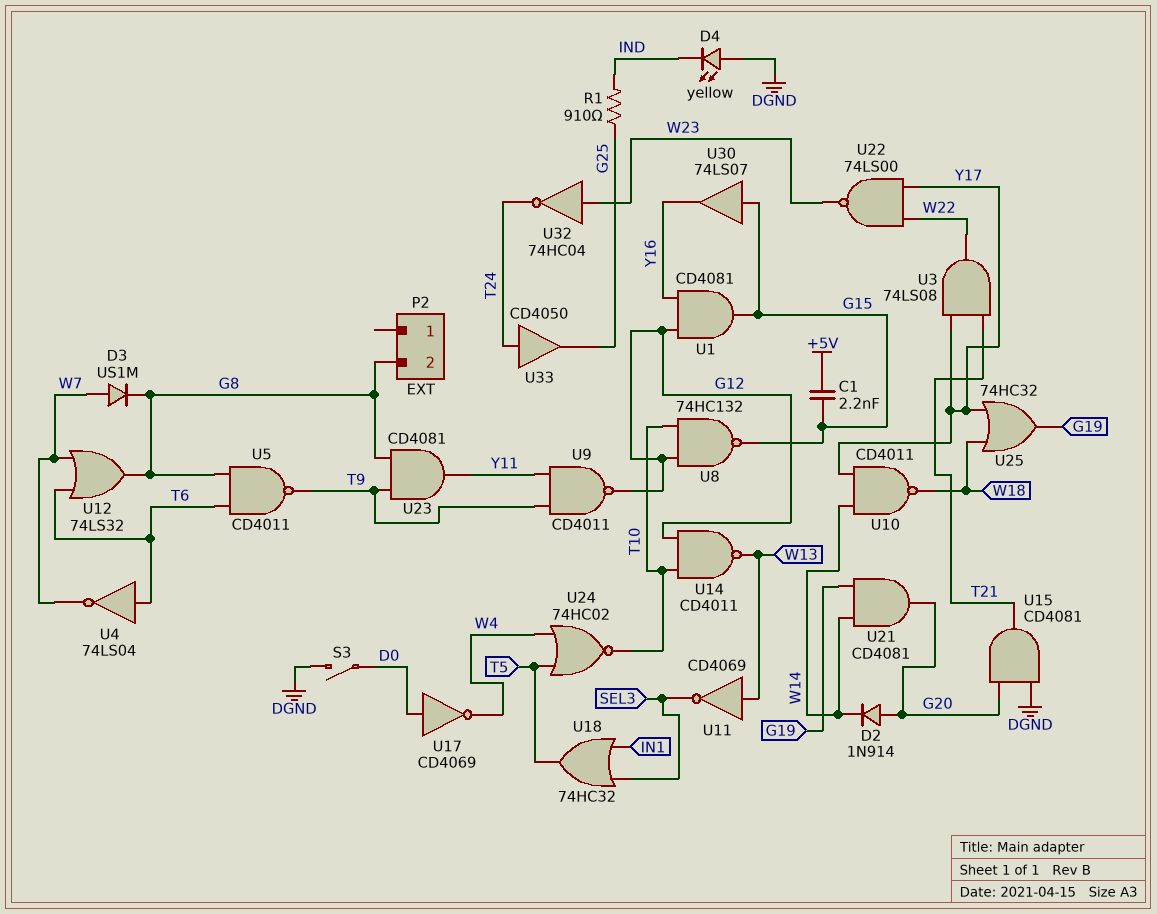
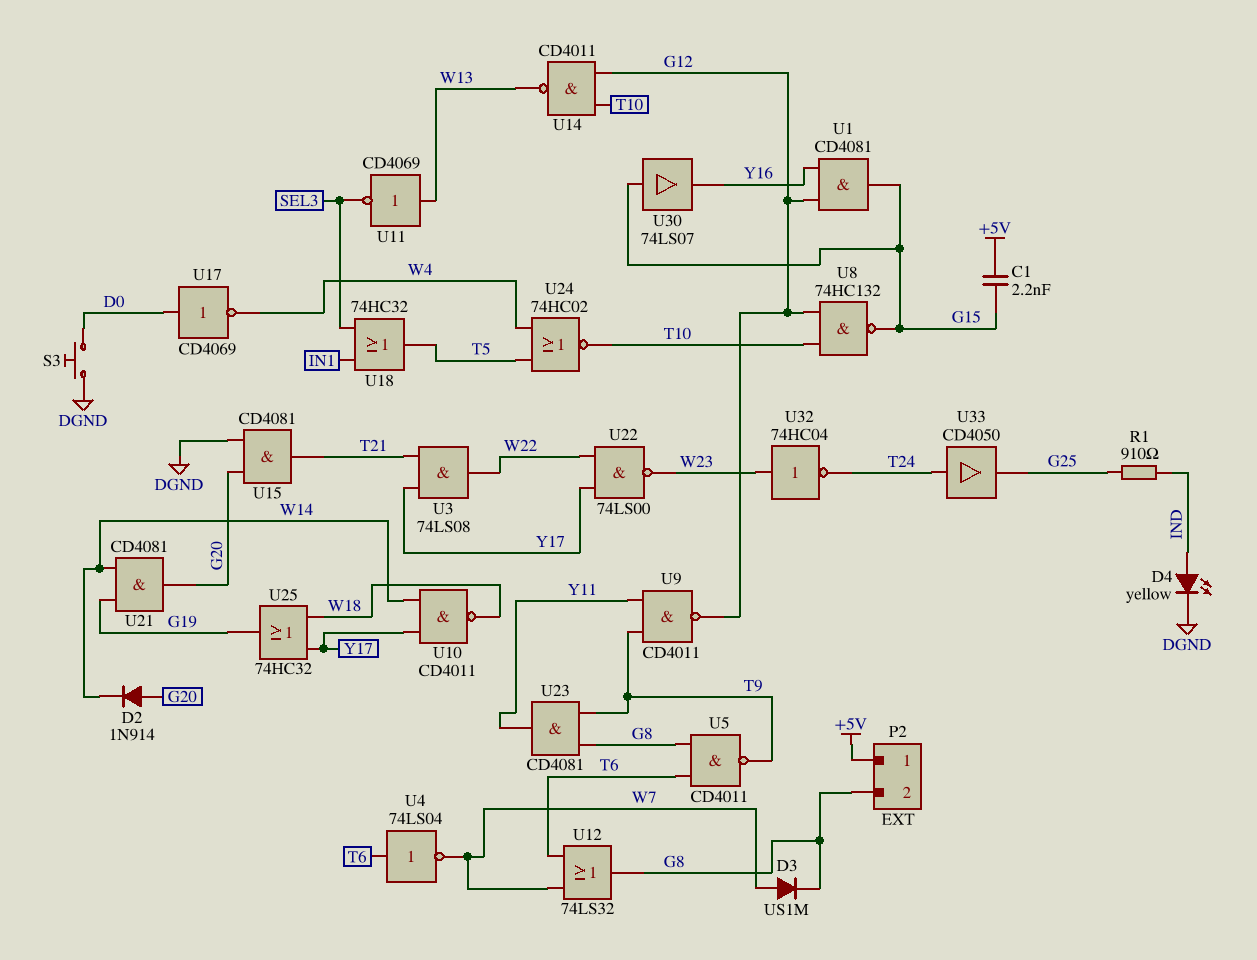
D4: LED yellow (A DGND, K IND) -> LED yellow (A IND, K DGND)
P2 pin 1: none -> +5V
S3: switch (D0, DGND) -> button (D0, DGND)

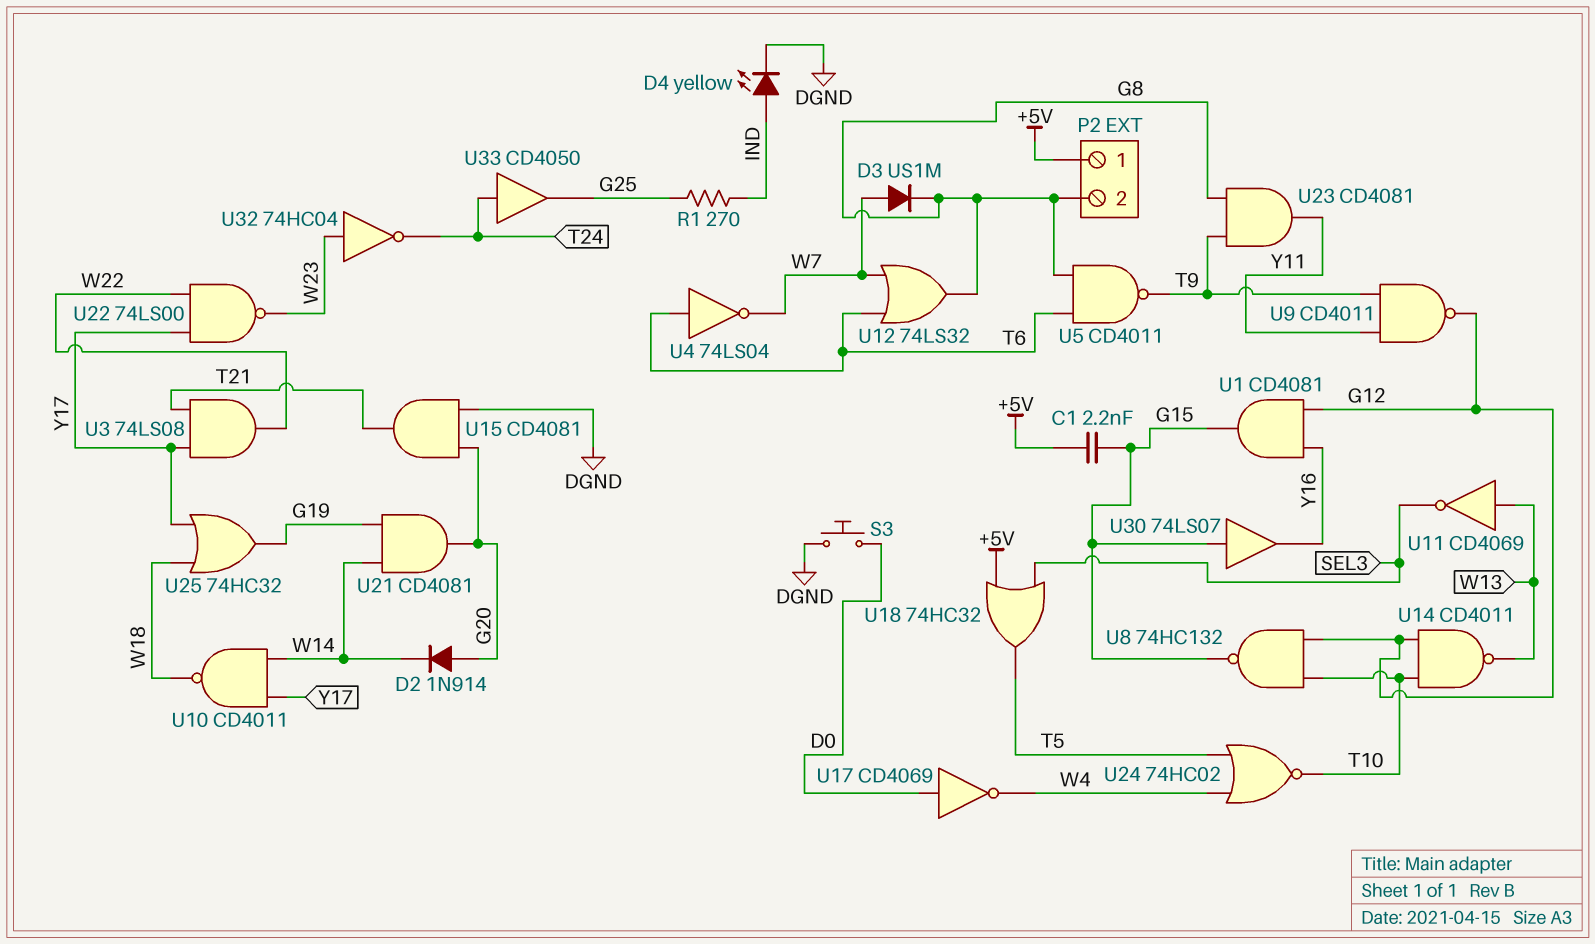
R1: 910 (G25, IND) -> 270 (G25, IND)
U18: OR 74HC32 (in IN1, in SEL3, out T5) -> OR 74HC32 (in +5V, in SEL3, out T5)

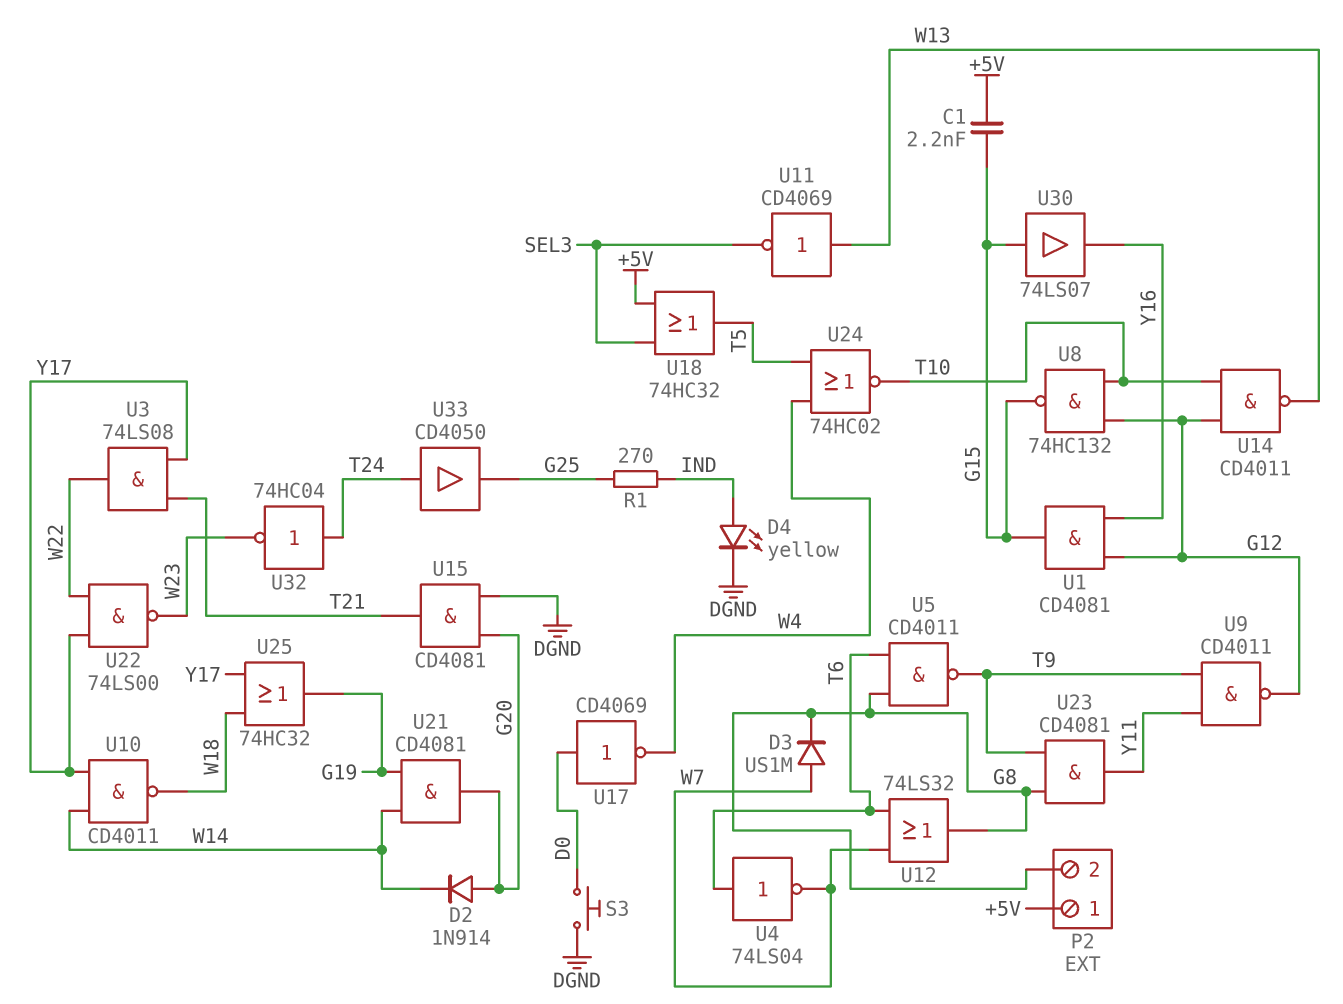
U32: NOT 74HC04 (in W23, out T24) -> NOT 74HC04 (in T24, out W23)

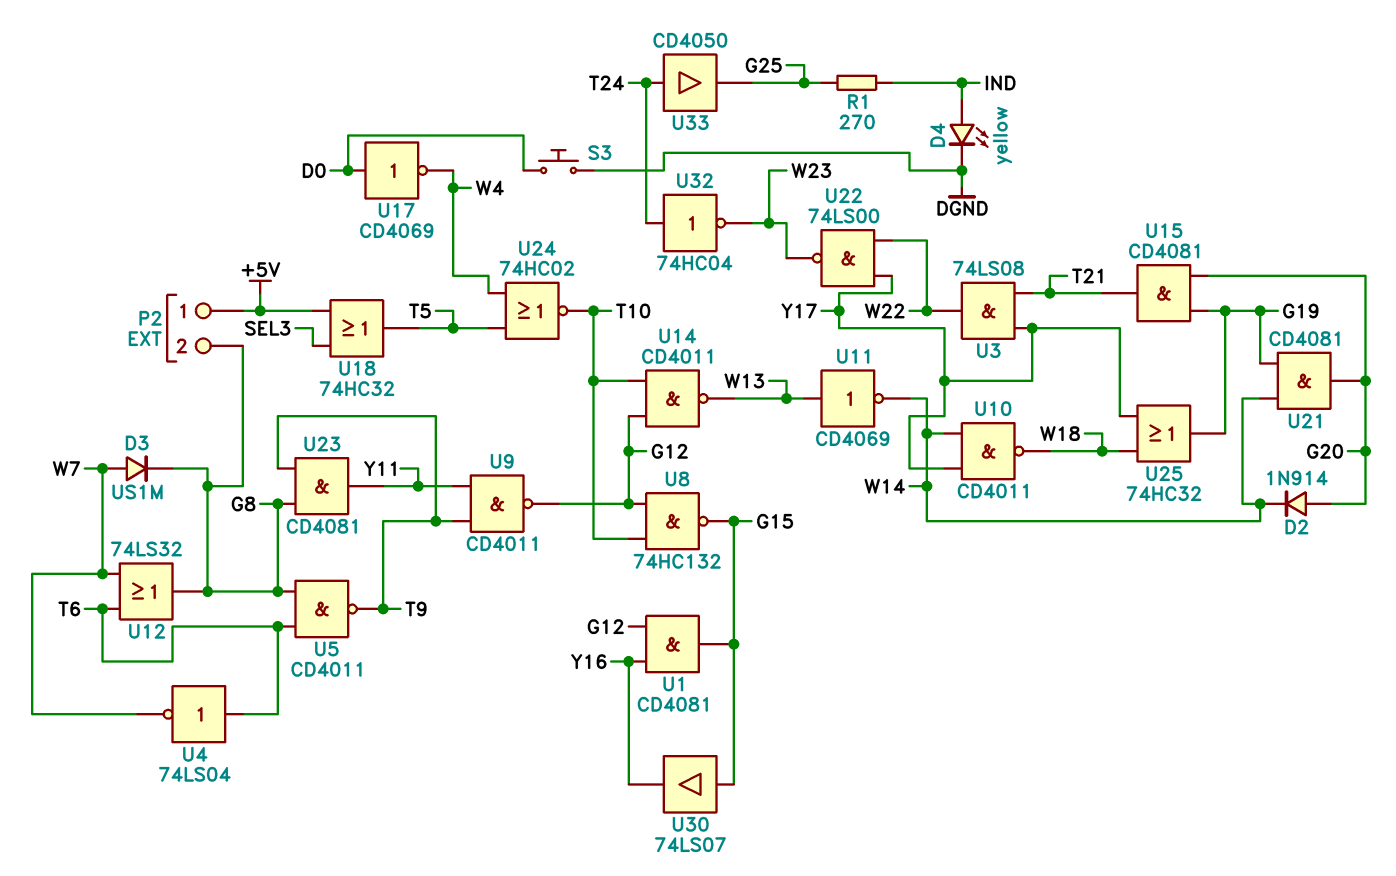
C1: 2.2nF (+5V, G15) -> none
U11: NOT CD4069 (in W13, out SEL3) -> NOT CD4069 (in W13, out W14)
U15: AND CD4081 (in DGND, in G20, out T21) -> AND CD4081 (in G19, in G20, out T21)

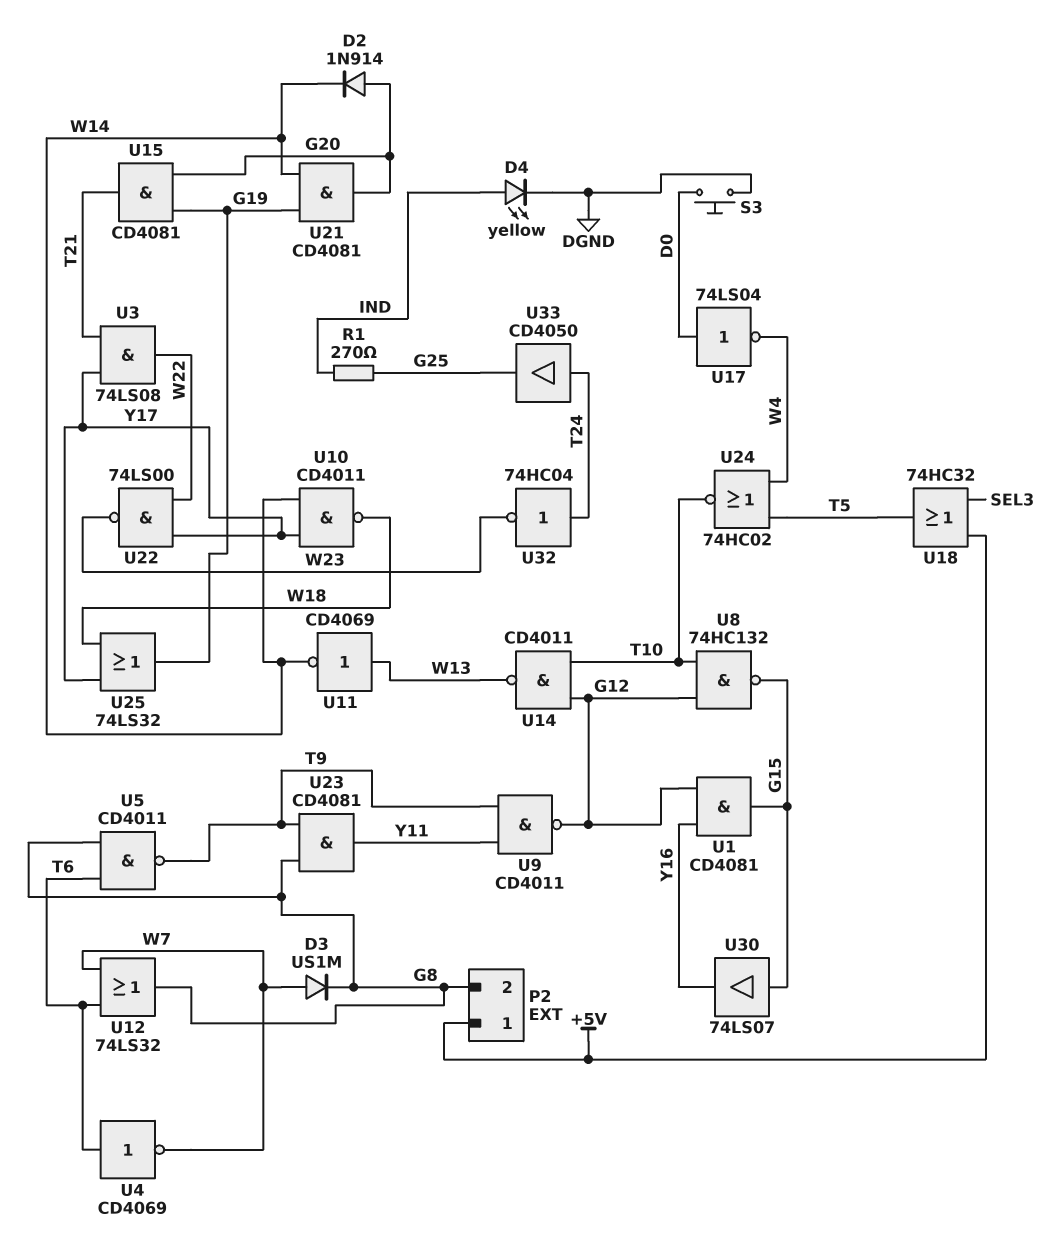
U4: NOT 74LS04 (in T6, out W7) -> NOT CD4069 (in T6, out W7)
U17: NOT CD4069 (in D0, out W4) -> NOT 74LS04 (in D0, out W4)
U25: OR 74HC32 (in W18, in Y17, out G19) -> OR 74LS32 (in W18, in Y17, out G19)

